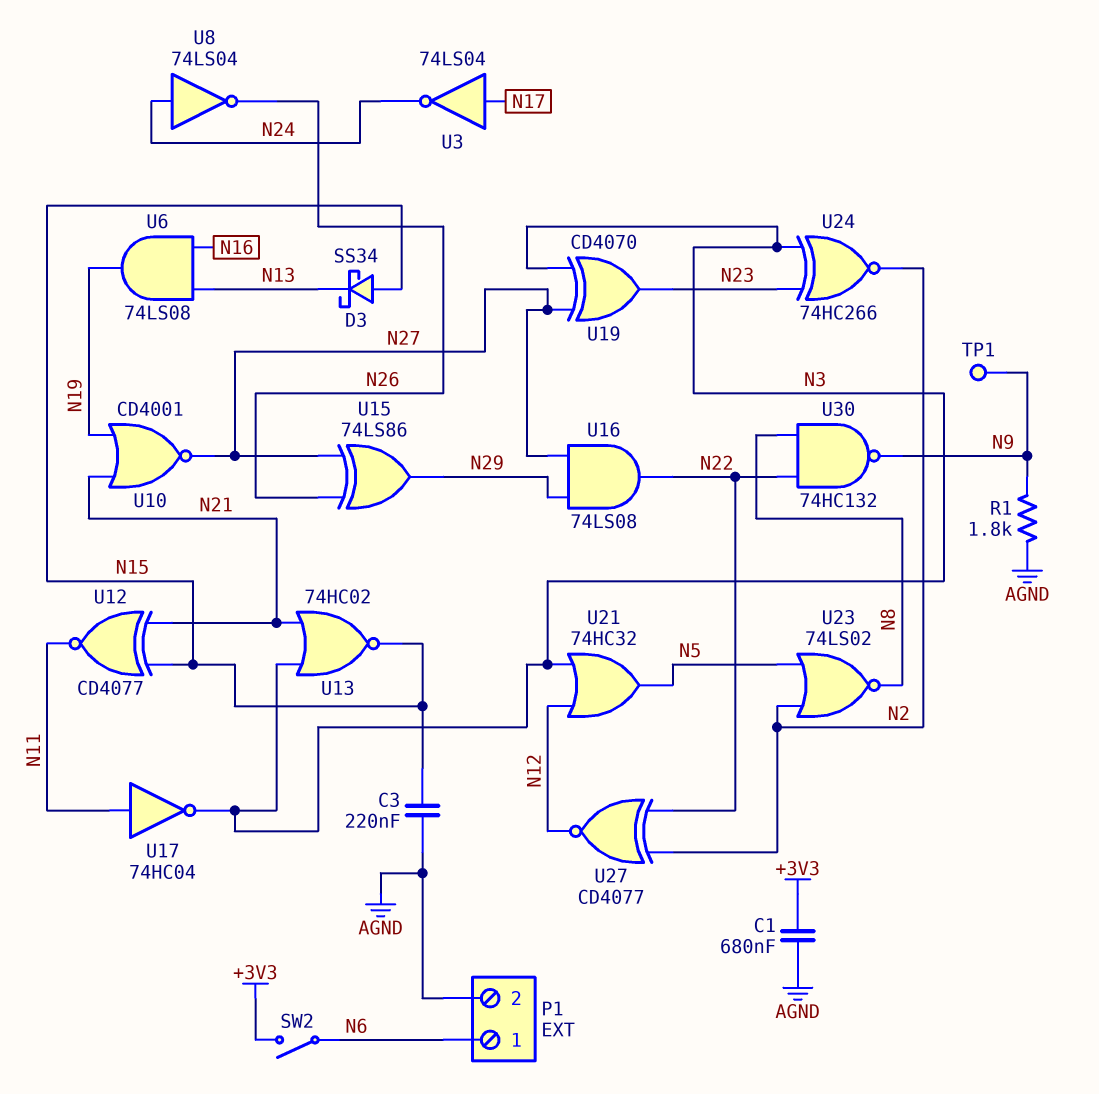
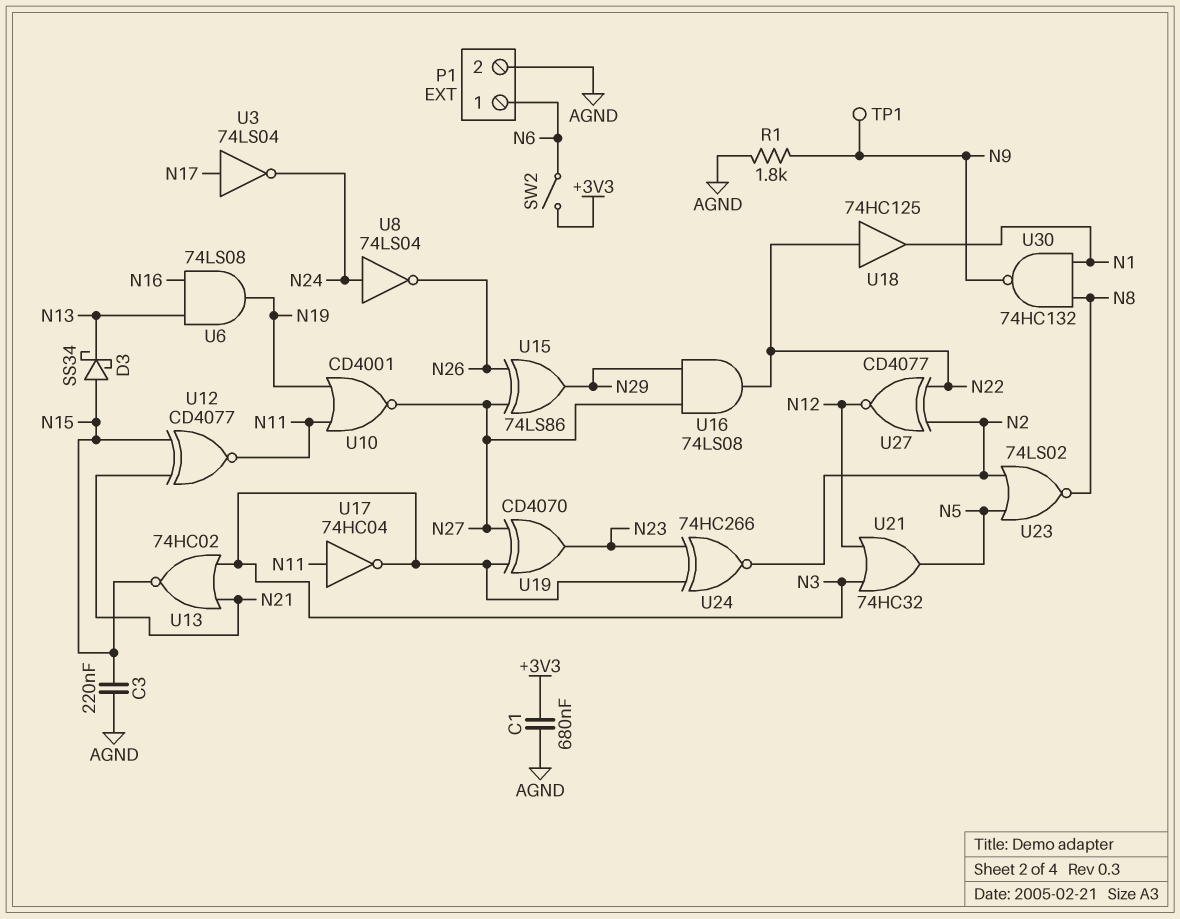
U10: NOR CD4001 (in N19, in N21, out N27) -> NOR CD4001 (in N11, in N19, out N27)
U18: none -> buffer 74HC125 (in N22, out N1)
U30: NAND 74HC132 (in N8, in N22, out N9) -> NAND 74HC132 (in N1, in N8, out N9)

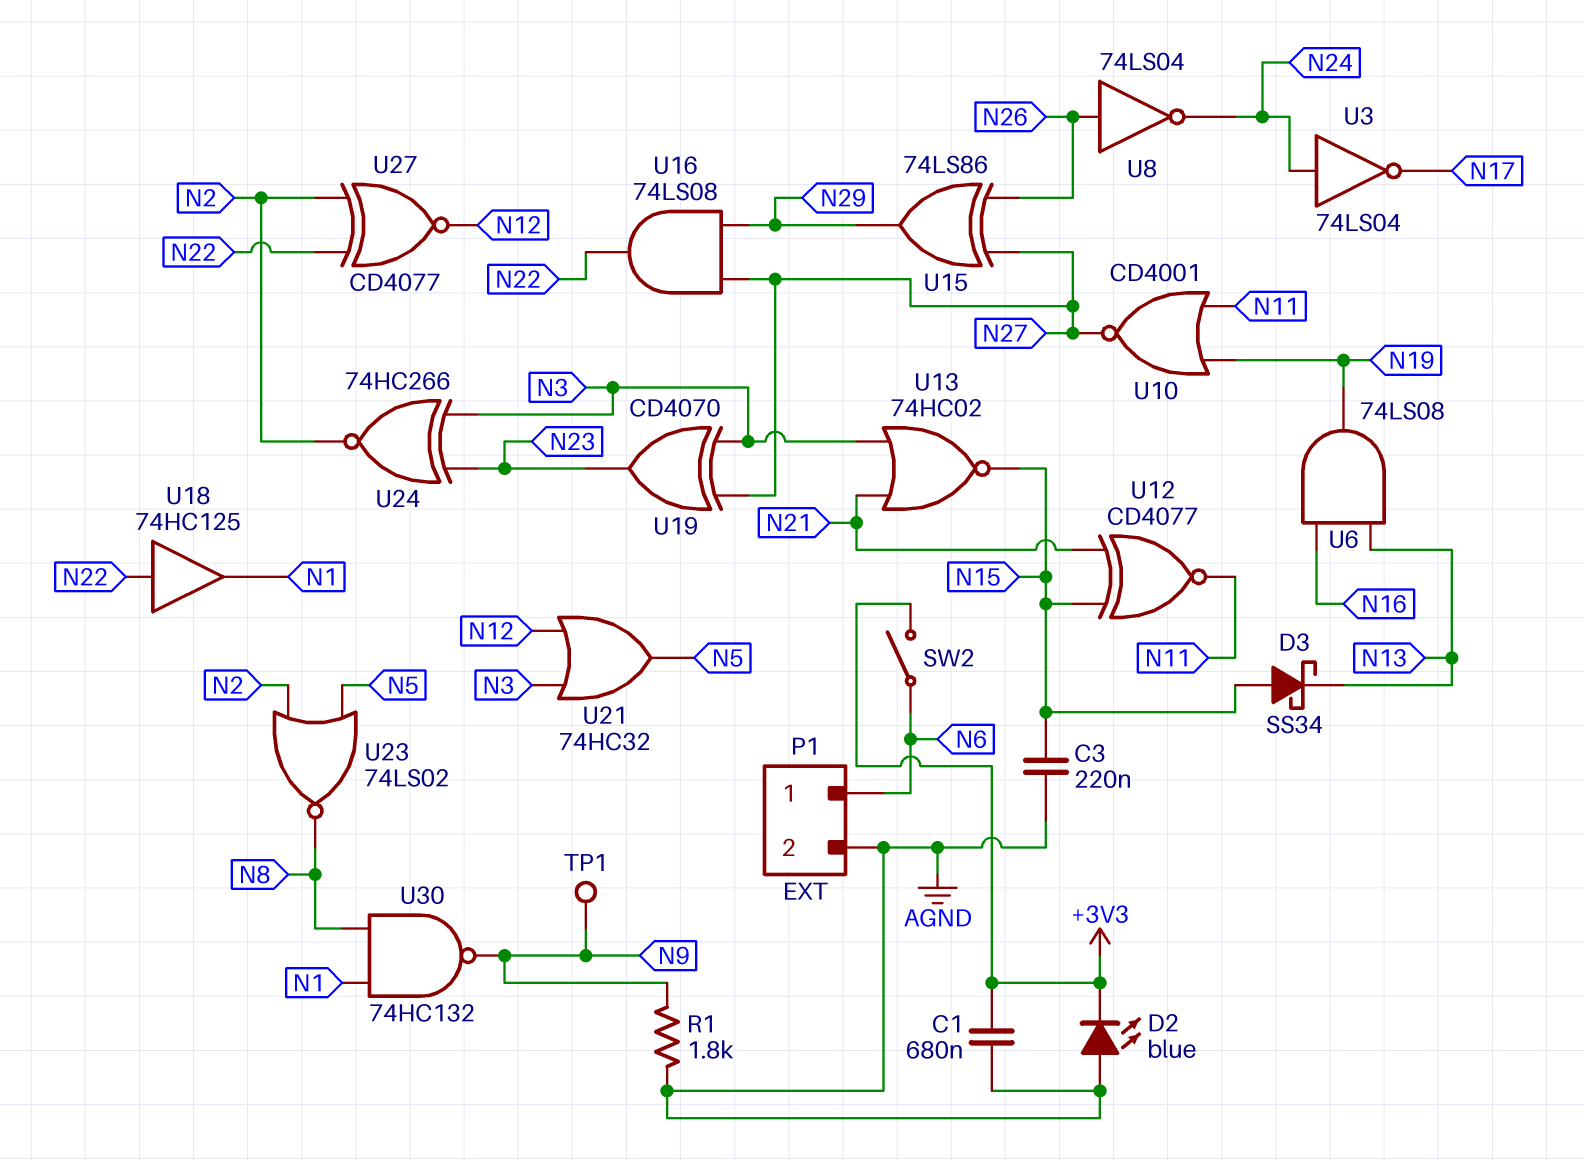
D2: none -> LED blue (A AGND, K +3V3)
U3: NOT 74LS04 (in N17, out N24) -> NOT 74LS04 (in N24, out N17)
U8: NOT 74LS04 (in N24, out N26) -> NOT 74LS04 (in N26, out N24)
U17: NOT 74HC04 (in N11, out N3) -> none

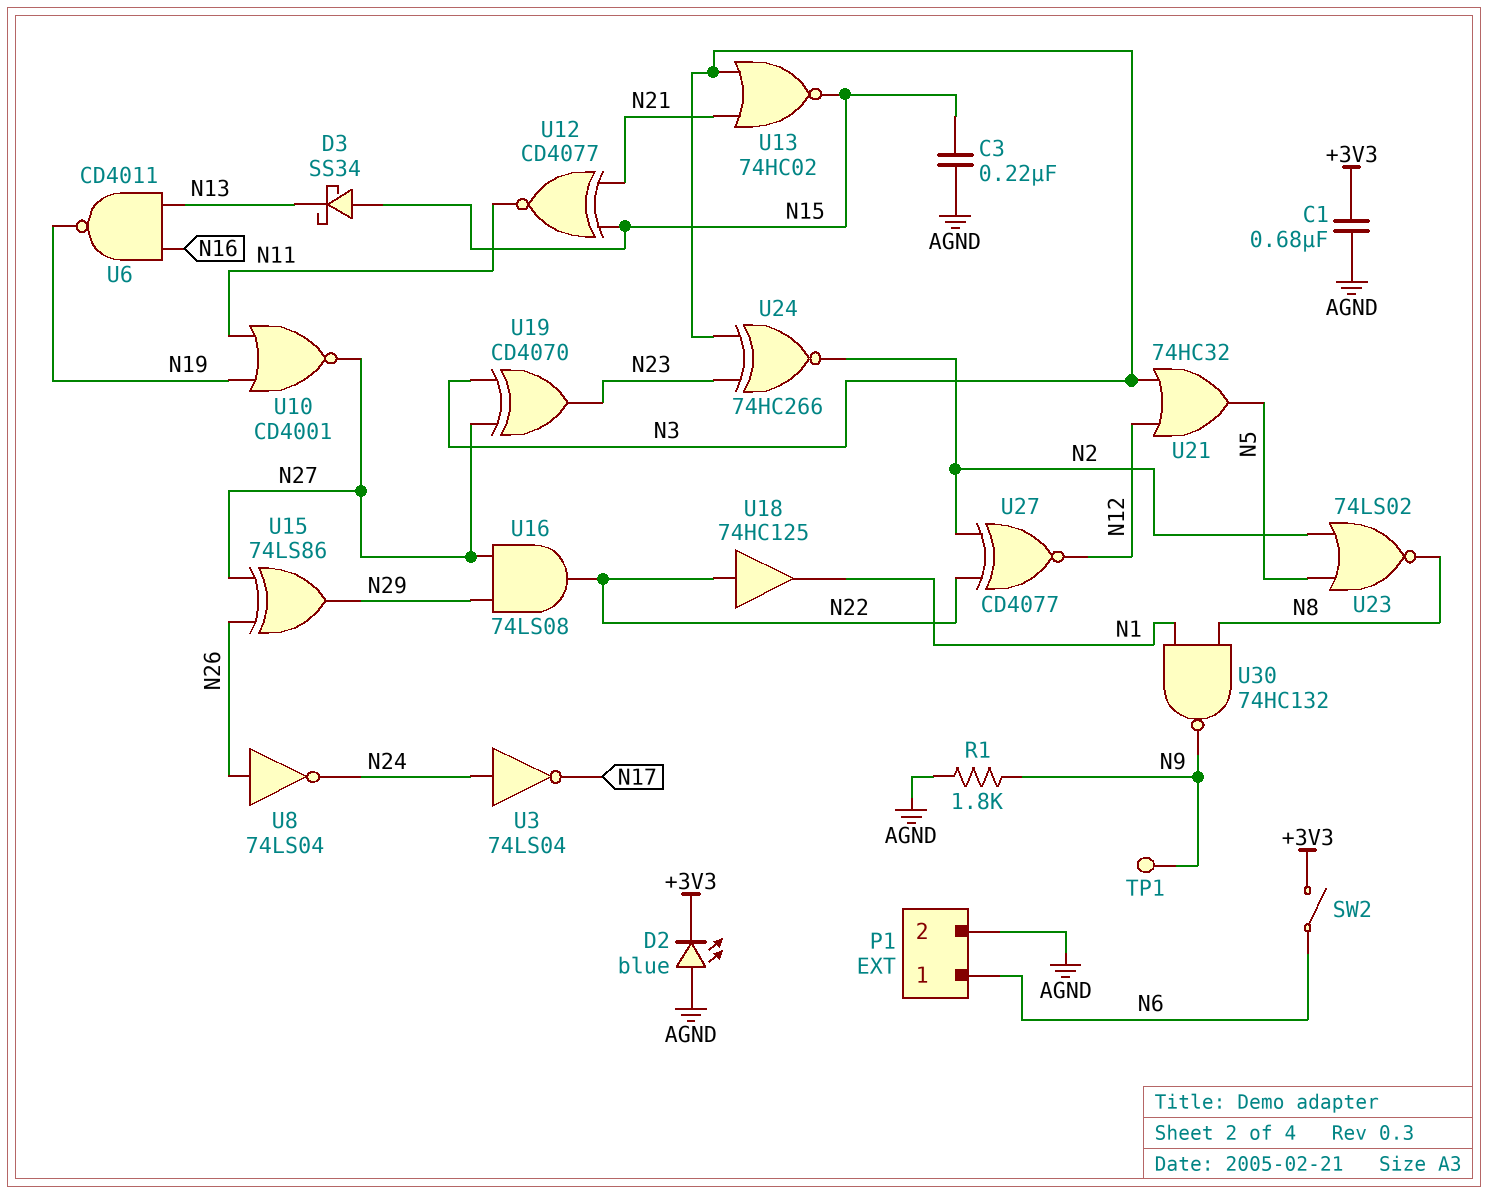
U6: AND 74LS08 (in N13, in N16, out N19) -> NAND CD4011 (in N13, in N16, out N19)

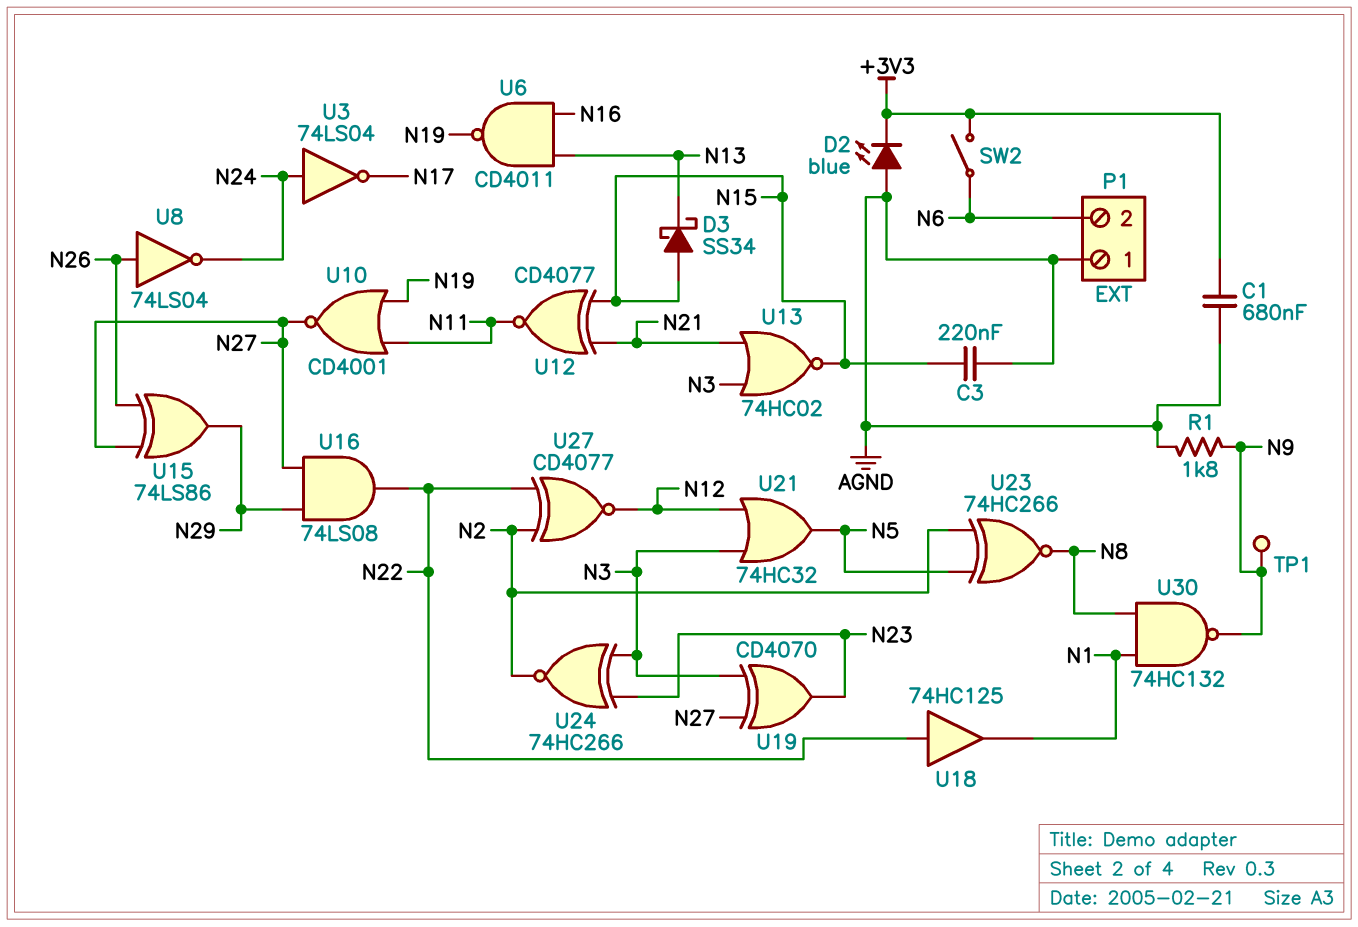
P1 pin 1: N6 -> AGND
P1 pin 2: AGND -> N6
U23: NOR 74LS02 (in N2, in N5, out N8) -> XNOR 74HC266 (in N2, in N5, out N8)

